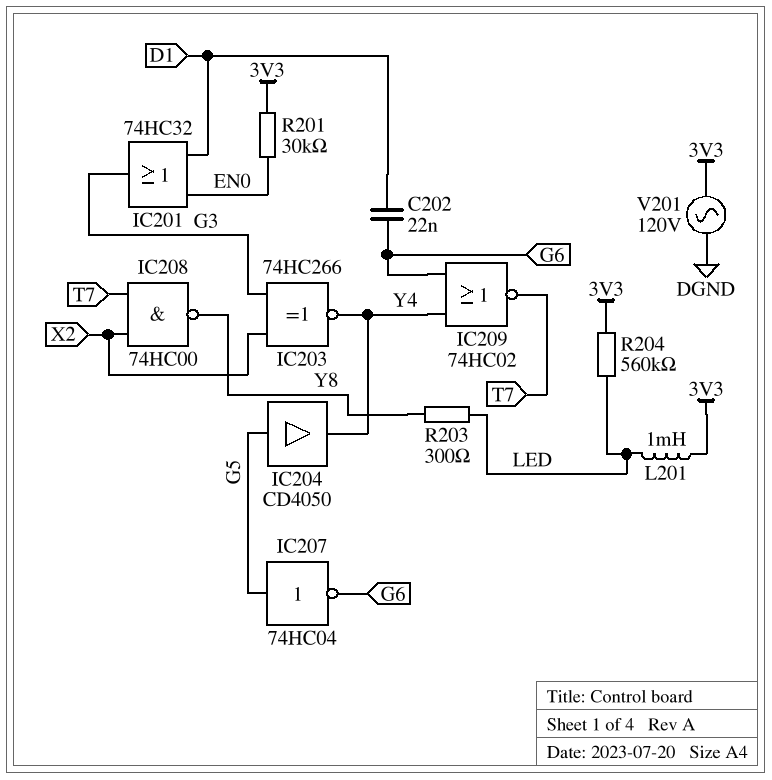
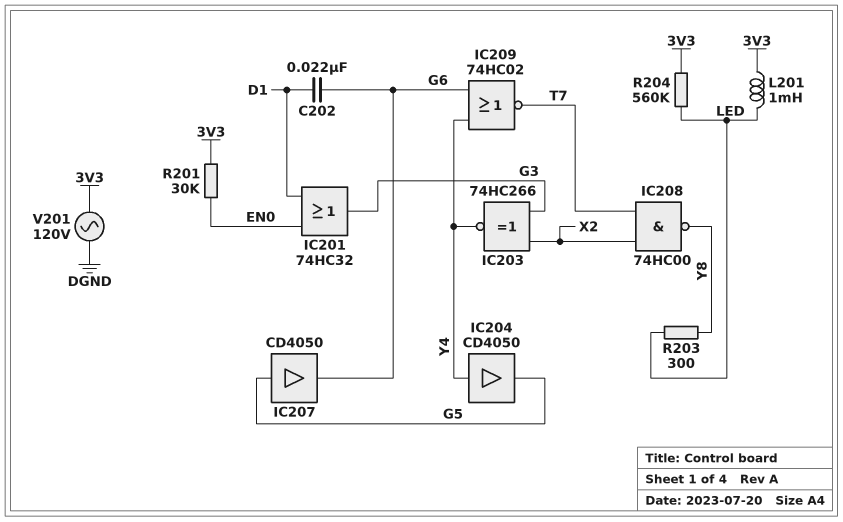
IC204: buffer CD4050 (in G5, out Y4) -> buffer CD4050 (in Y4, out G5)
IC207: NOT 74HC04 (in G5, out G6) -> buffer CD4050 (in G5, out G6)

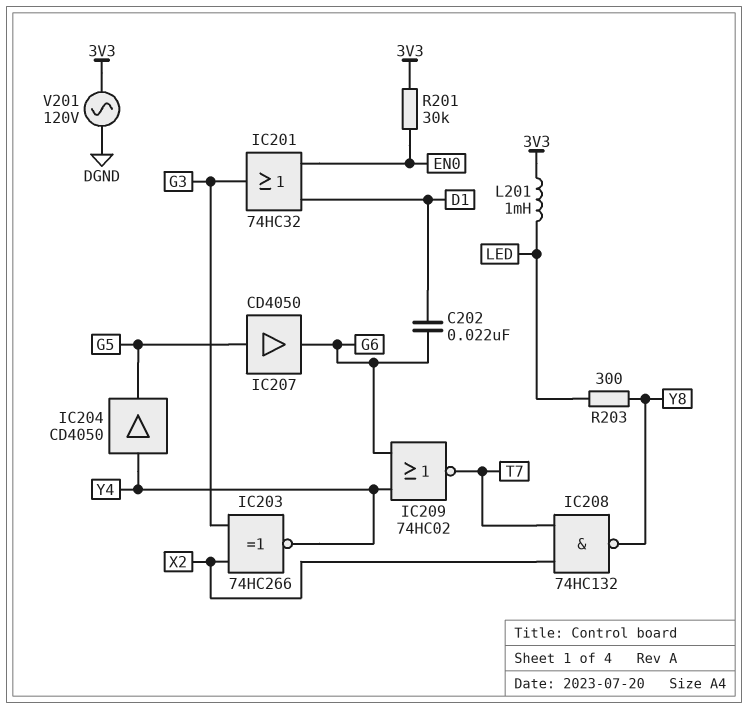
IC208: NAND 74HC00 (in T7, in X2, out Y8) -> NAND 74HC132 (in T7, in X2, out Y8)
R204: 560k (3V3, LED) -> none

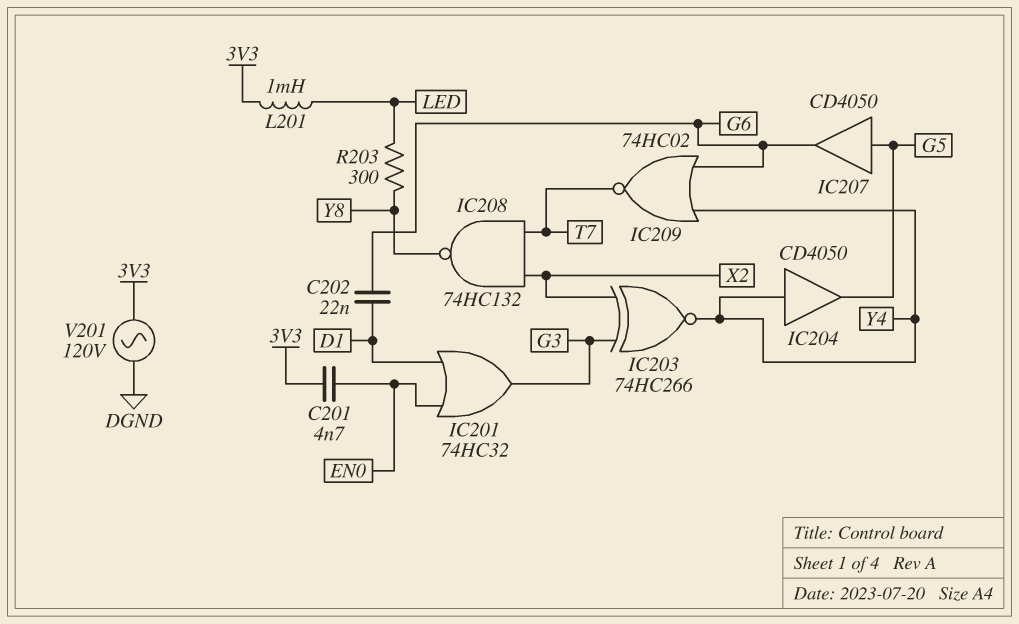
C201: none -> 4.7nF (3V3, EN0)
R201: 30k (3V3, EN0) -> none

